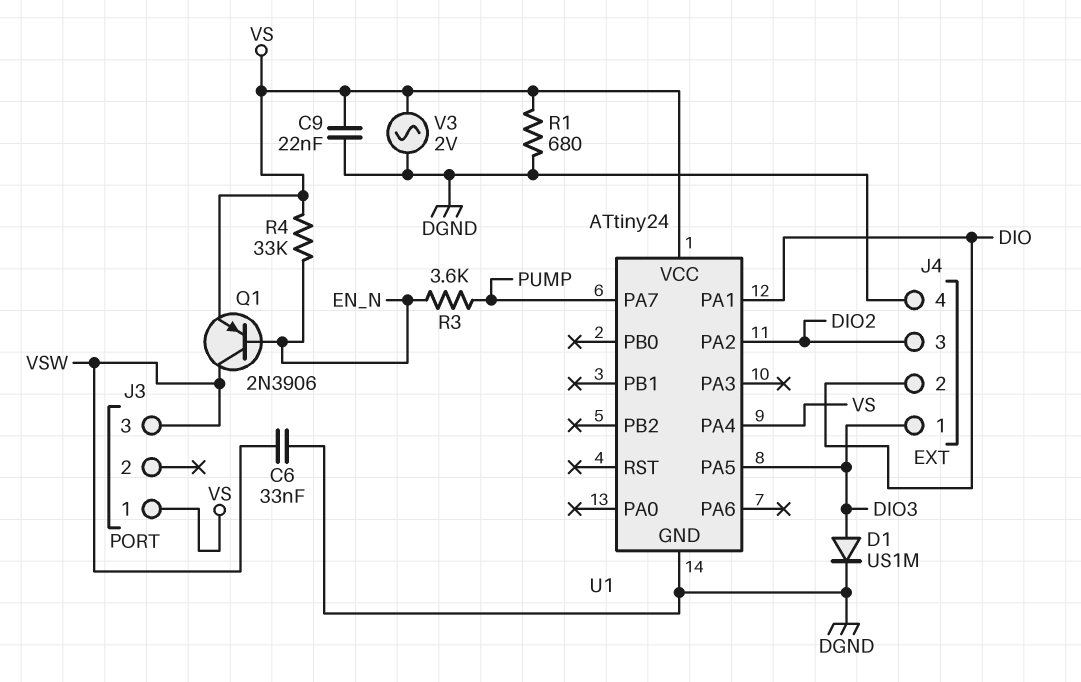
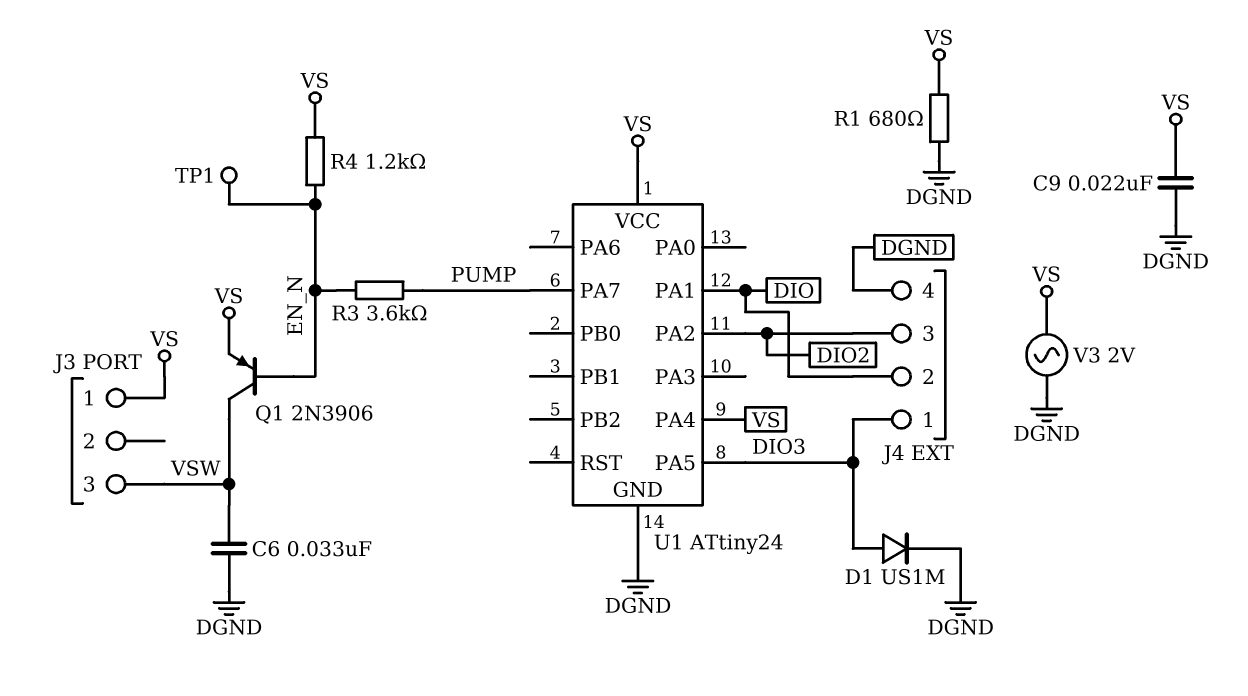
R4: 33k (EN_N, VS) -> 1.2k (EN_N, VS)
TP1: none -> test point (EN_N)

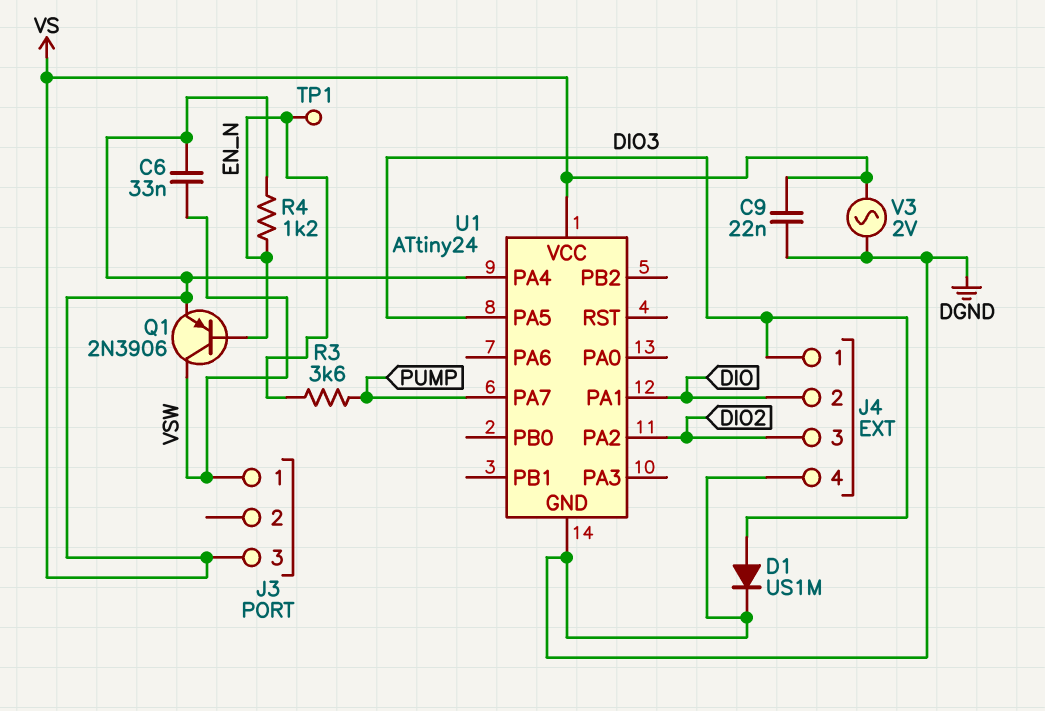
C6: 33nF (DGND, VSW) -> 33nF (VS, VSW)
J3 pin 1: VS -> VSW
J3 pin 3: VSW -> VS
R1: 680 (DGND, VS) -> none

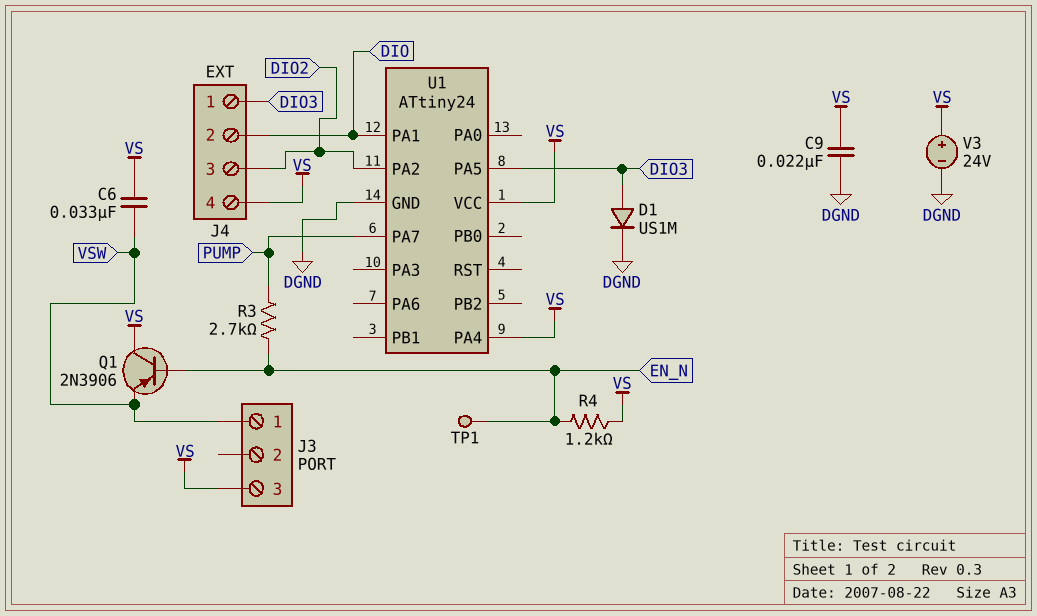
J4 pin 4: DGND -> VS
Q1: PNP 2N3906 (B EN_N, C VSW, E VS) -> PNP 2N3906 (B EN_N, C VS, E VSW)
R3: 3.6k (EN_N, PUMP) -> 2.7k (EN_N, PUMP)
V3: AC 2V (DGND, VS) -> 24V (plus VS, minus DGND)

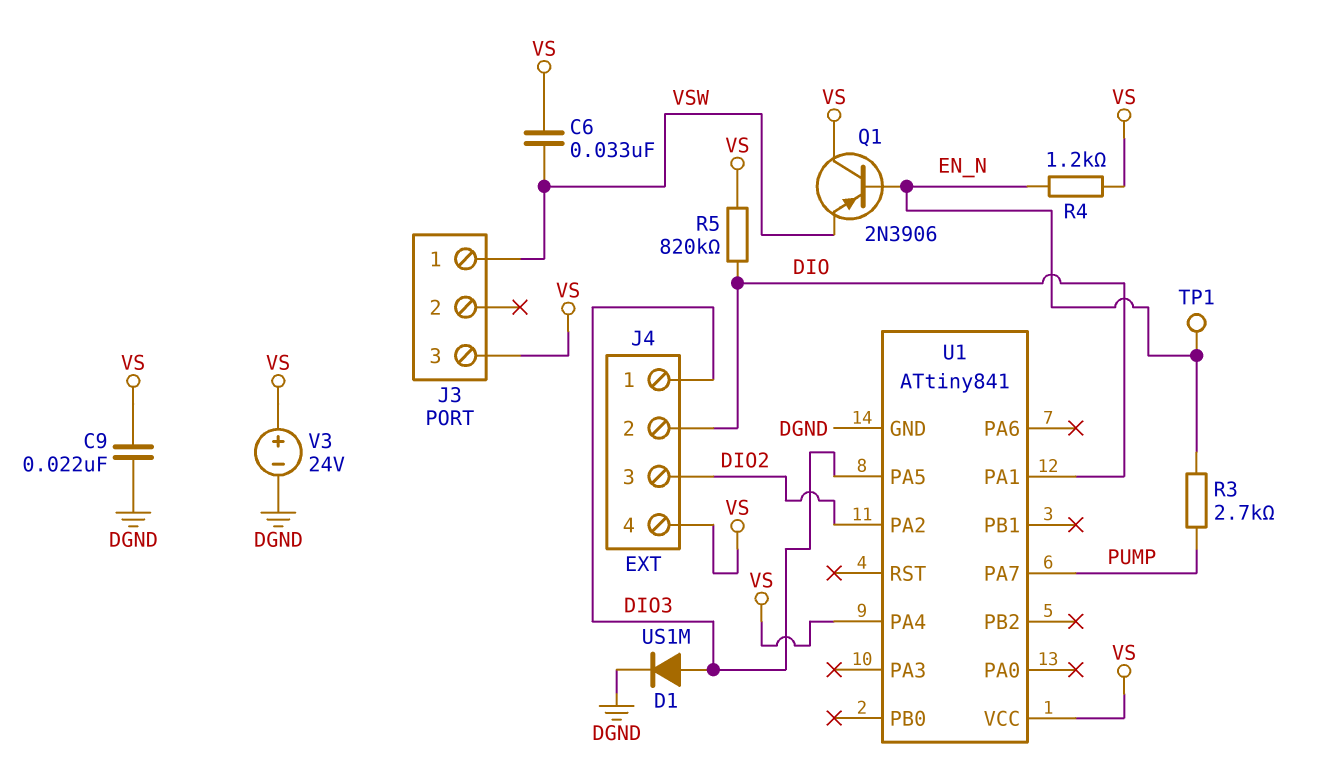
R5: none -> 820k (DIO, VS)
U1: ATtiny24 -> ATtiny841

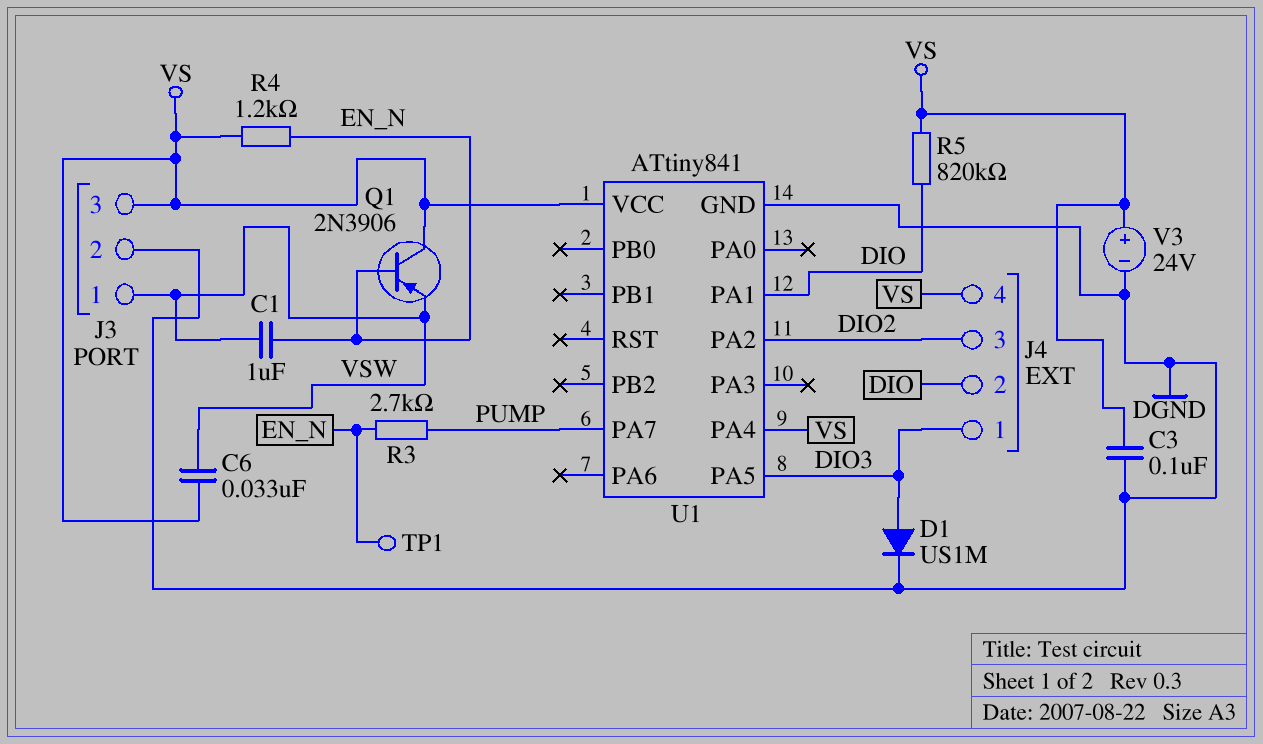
C1: none -> 1uF (EN_N, VSW)
C3: none -> 100nF (DGND, VS)
C9: 22nF (DGND, VS) -> none
J3 pin 2: none -> DGND

